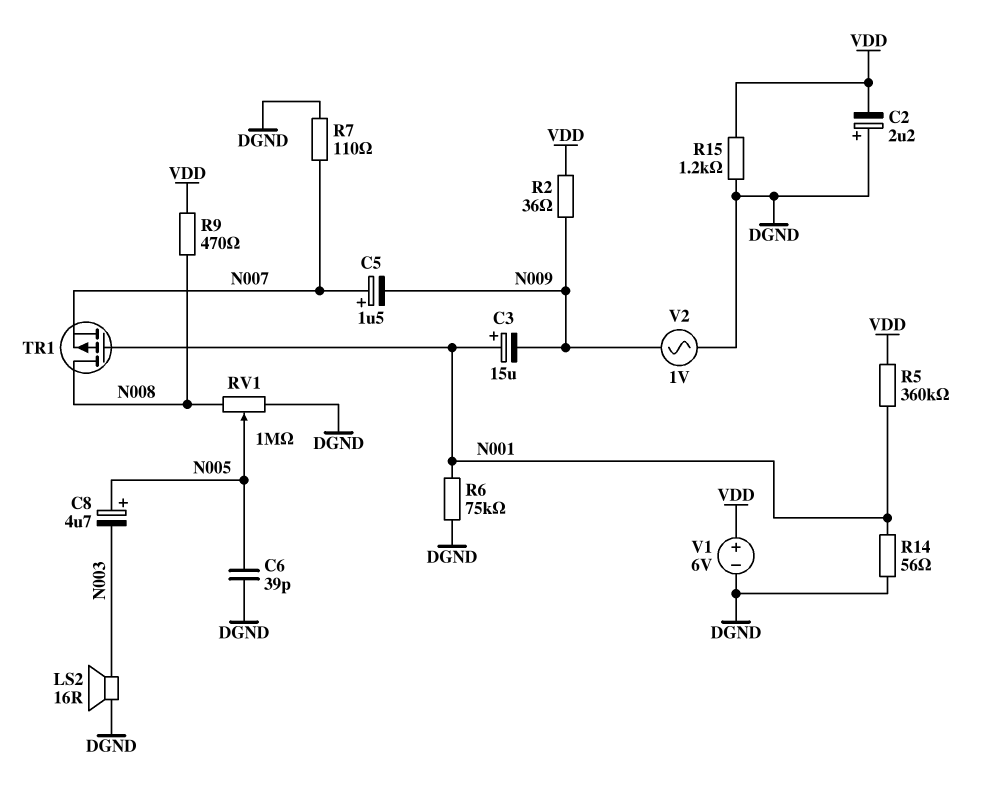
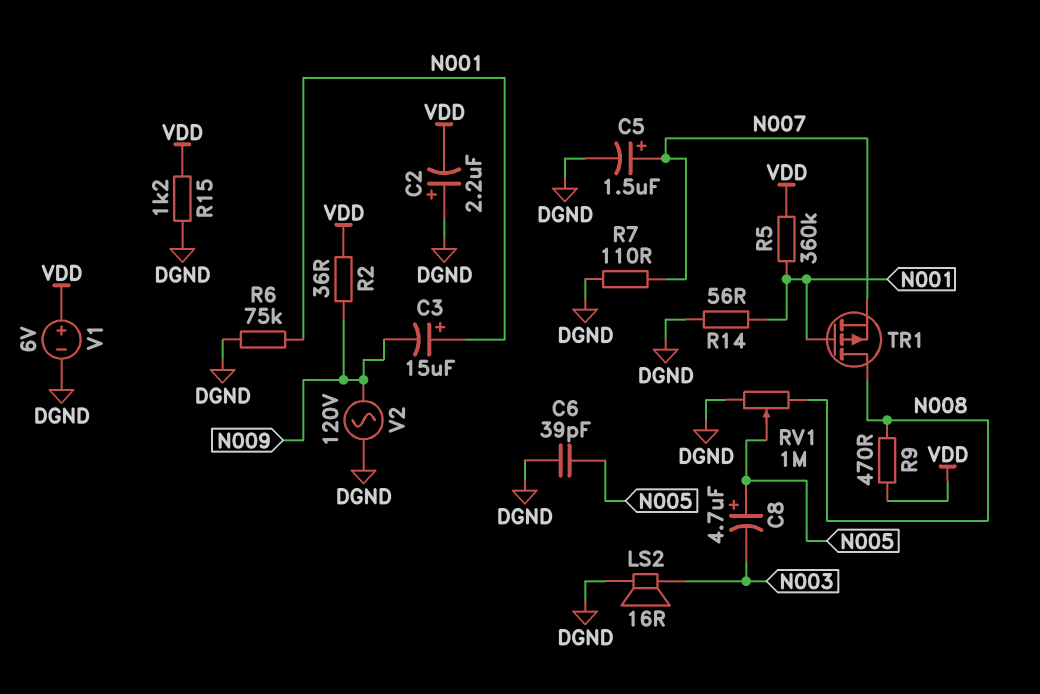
C5: 1.5uF (plus N007, minus N009) -> 1.5uF (plus N007, minus DGND)
V2: AC 1V (DGND, N009) -> AC 120V (DGND, N009)

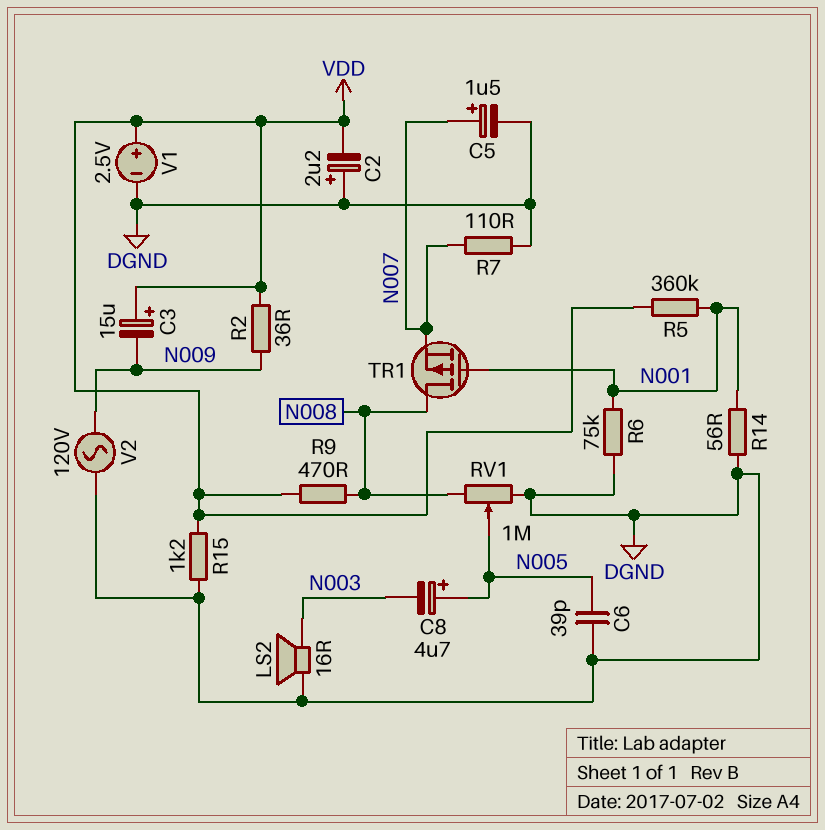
C3: 15uF (plus N001, minus N009) -> 15uF (plus VDD, minus N009)
V1: 6V (plus VDD, minus DGND) -> 2.5V (plus VDD, minus DGND)

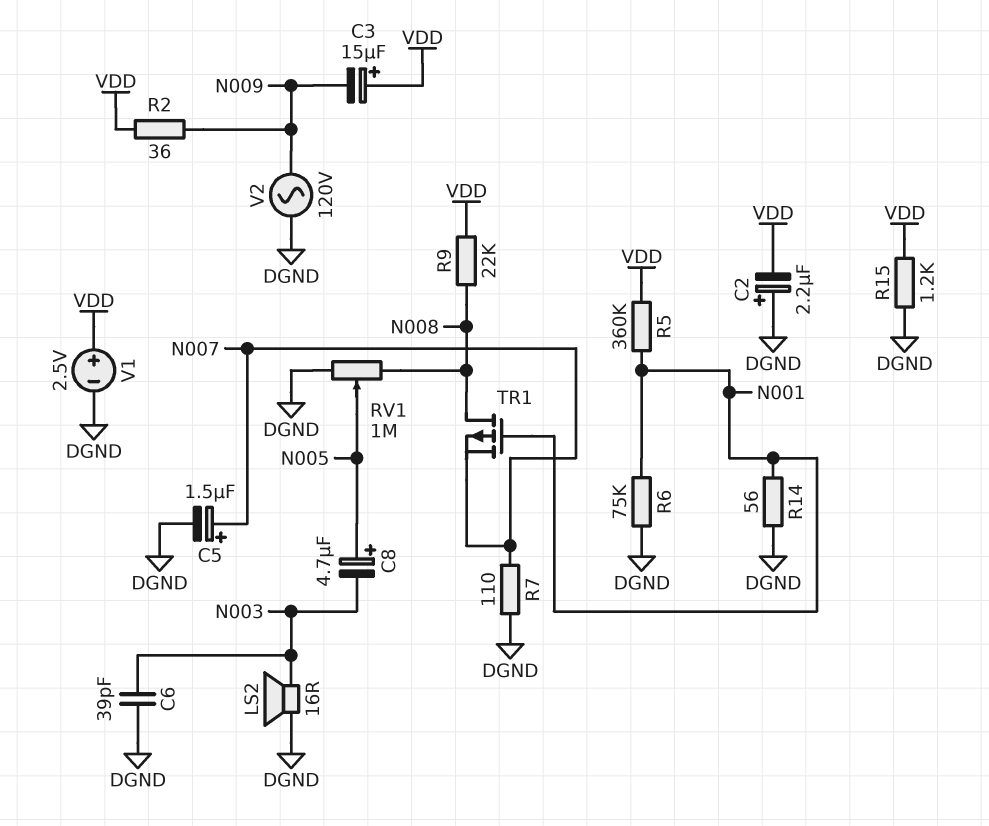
C6: 39pF (DGND, N005) -> 39pF (DGND, N003)
R9: 470 (N008, VDD) -> 22k (N008, VDD)

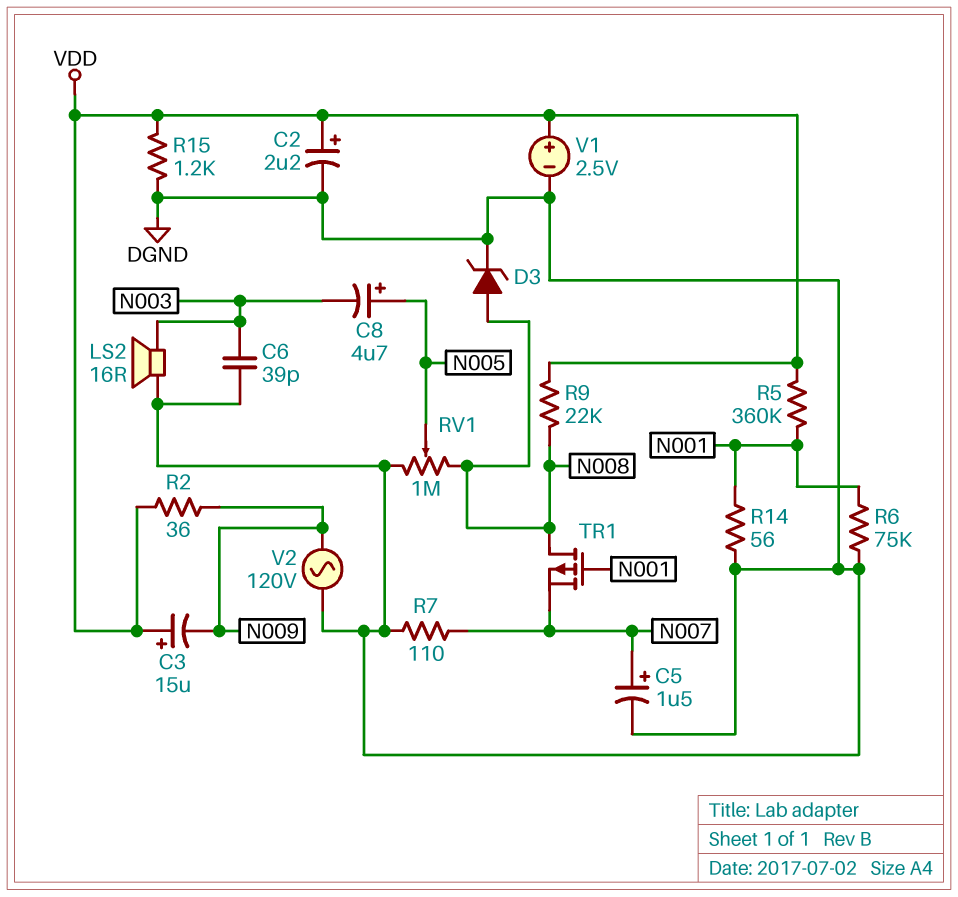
C2: 2.2uF (plus DGND, minus VDD) -> 2.2uF (plus VDD, minus DGND)
D3: none -> zener (A N008, K DGND)

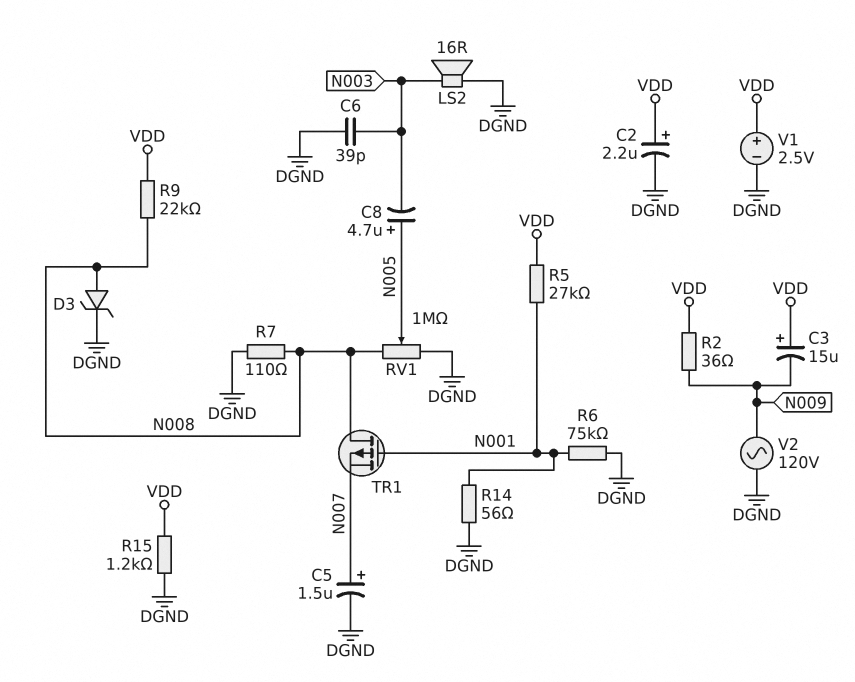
R5: 360k (N001, VDD) -> 27k (N001, VDD)
R7: 110 (DGND, N007) -> 110 (DGND, N008)

